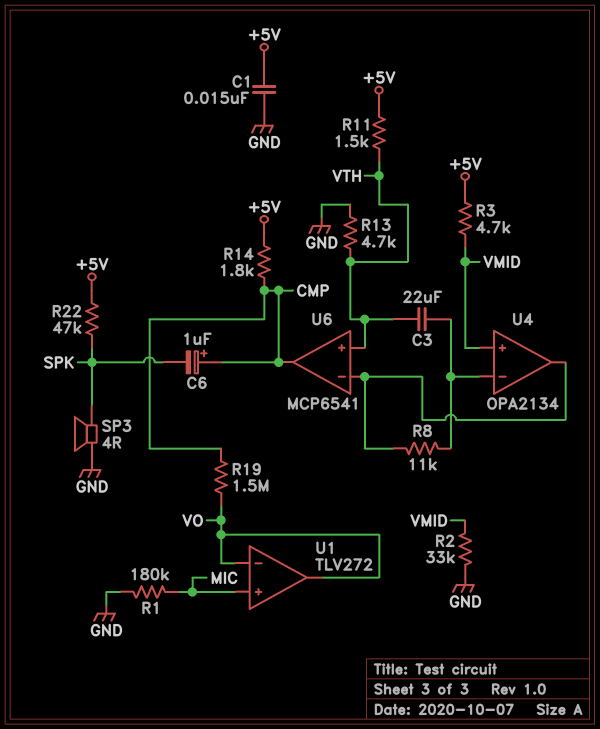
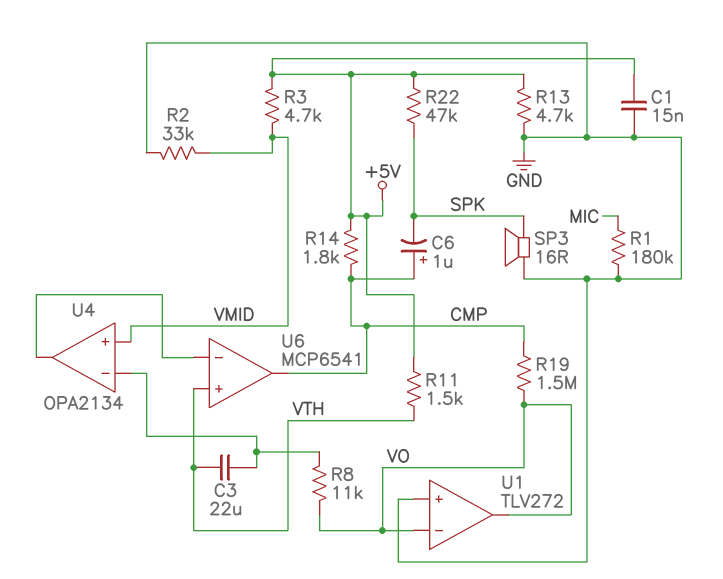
R8: 11k (U4/in-, U4/out) -> 11k (U4/in-, VO)
R13: 4.7k (GND, VTH) -> 4.7k (+5V, GND)
SP3: speaker 4R (GND, SPK) -> speaker 16R (GND, SPK)
U1 pin in+: MIC -> GND

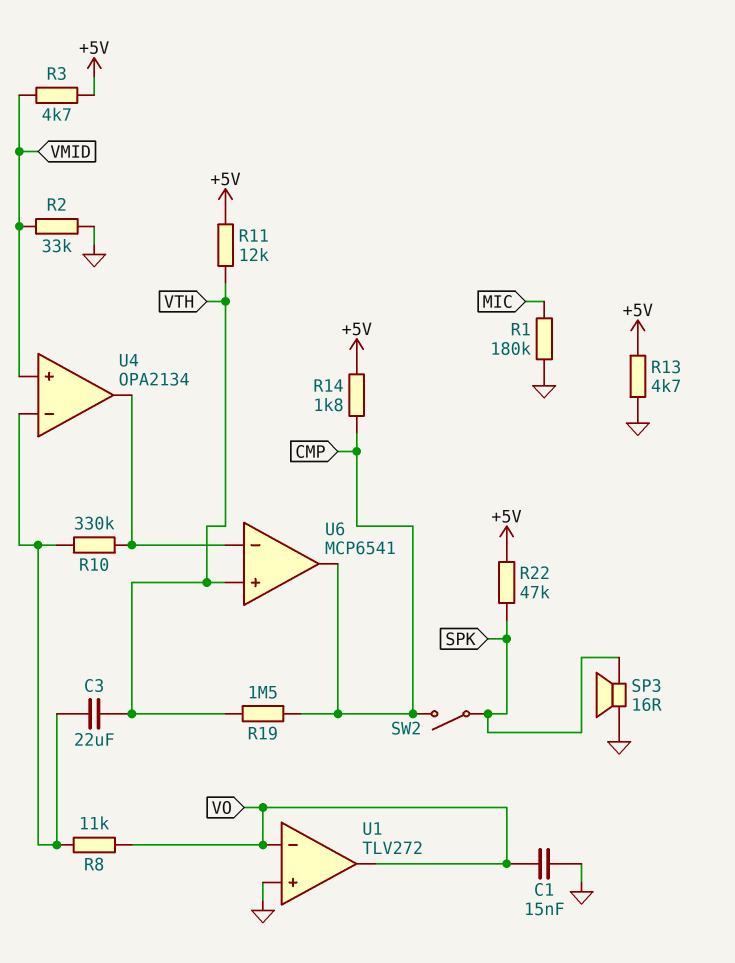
C1: 15nF (+5V, GND) -> 15nF (GND, VO)
C6: 1uF (plus CMP, minus SPK) -> none
R10: none -> 330k (U4/in-, U4/out)
R11: 1.5k (+5V, VTH) -> 12k (+5V, VTH)
R19: 1.5M (CMP, VO) -> 1.5M (CMP, VTH)
SW2: none -> switch (CMP, SPK)

